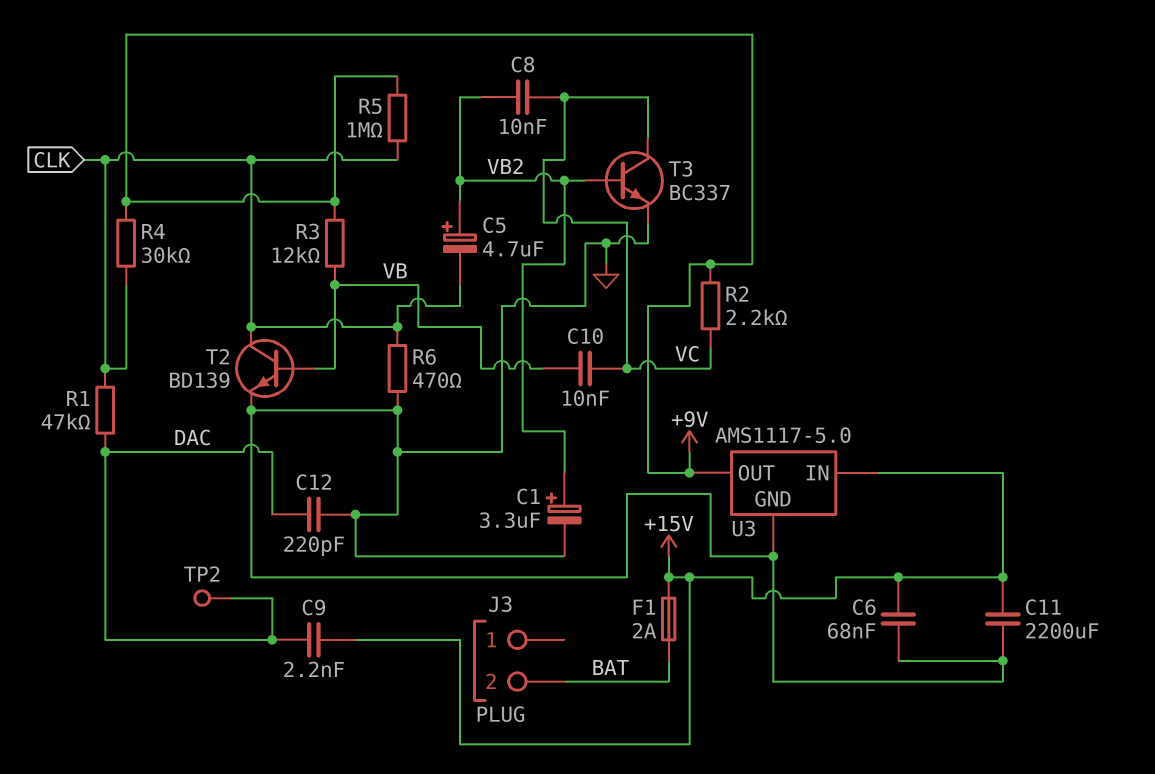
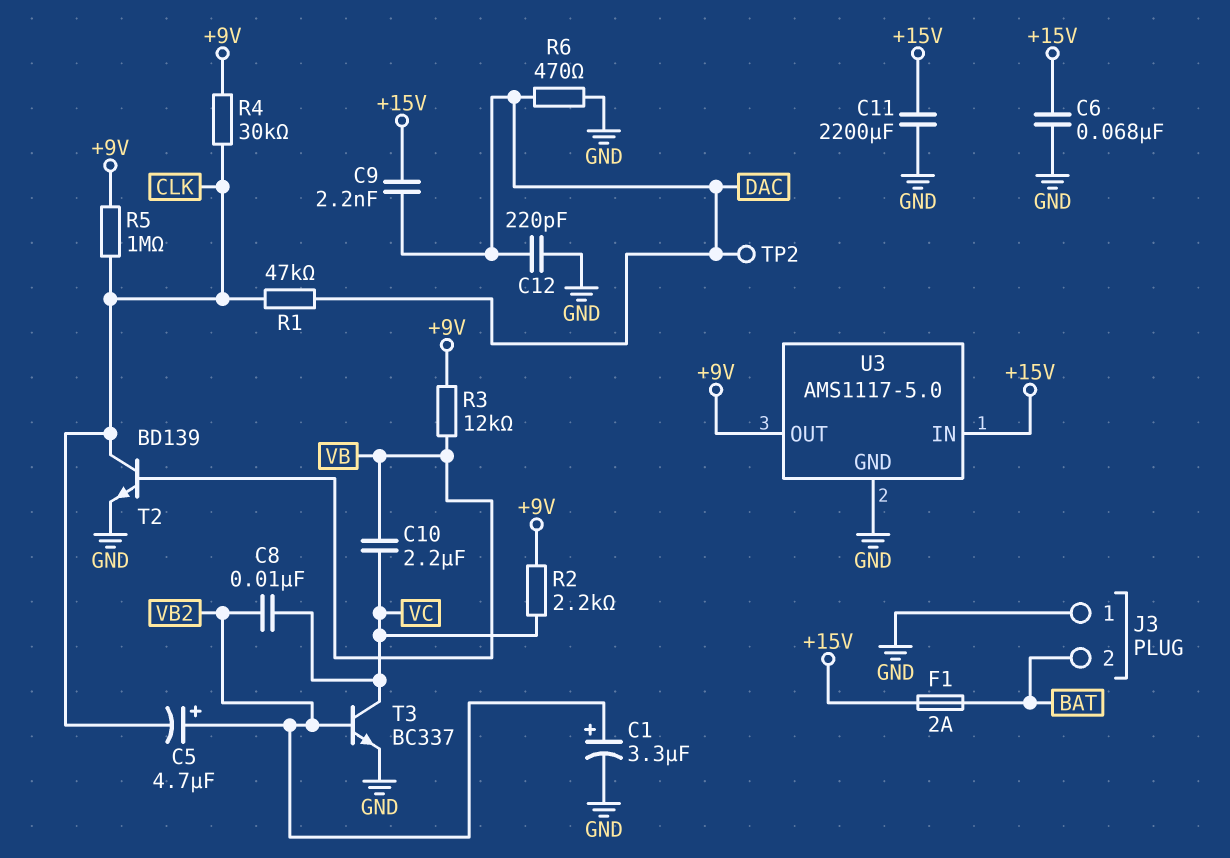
C10: 10nF (VB, VC) -> 2.2uF (VB, VC)
J3 pin 1: none -> GND
R6: 470 (CLK, GND) -> 470 (DAC, GND)

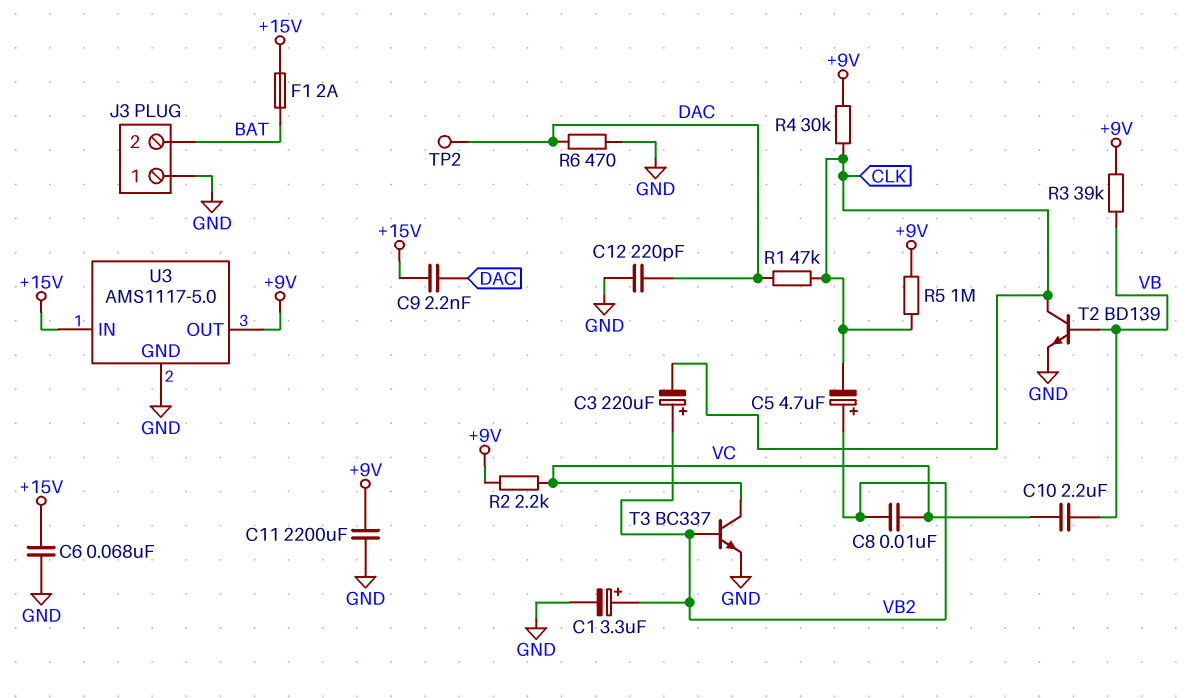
C3: none -> 220uF (plus VB2, minus CLK)
C11: 2200uF (+15V, GND) -> 2200uF (+9V, GND)
R3: 12k (+9V, VB) -> 39k (+9V, VB)

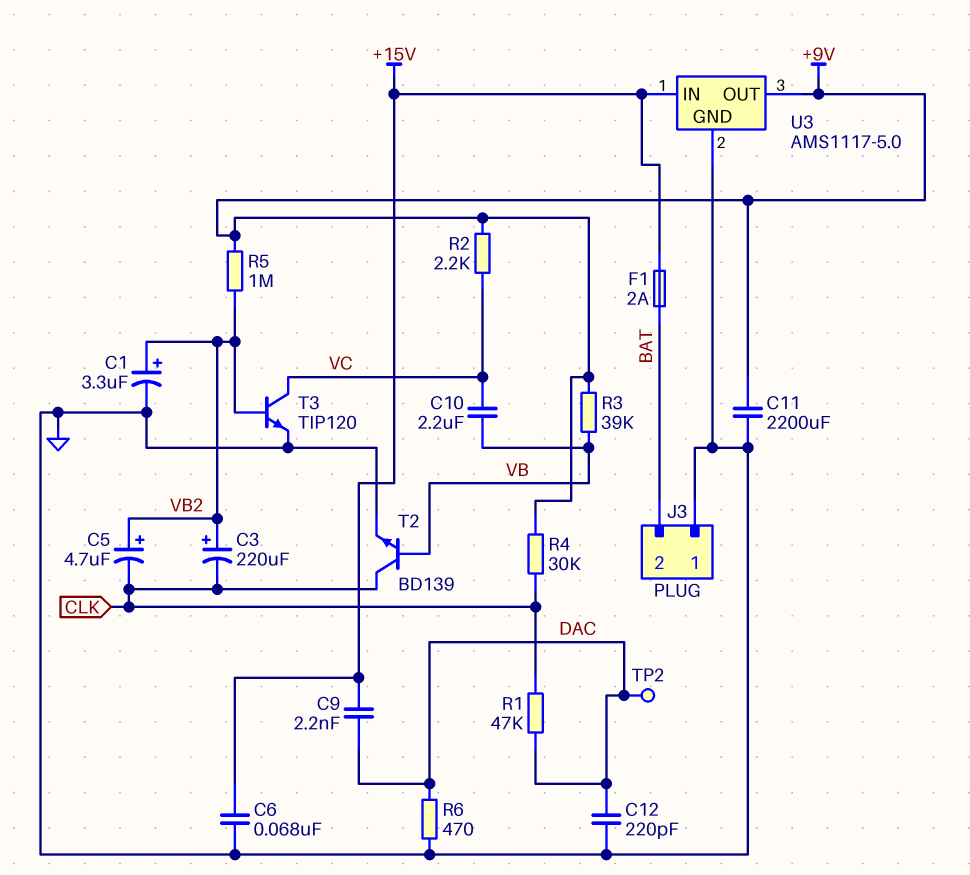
C8: 10nF (VB2, VC) -> none
R5: 1M (+9V, CLK) -> 1M (+9V, VB2)
T3: NPN BC337 (B VB2, C VC, E GND) -> NPN TIP120 (B VB2, C VC, E GND)

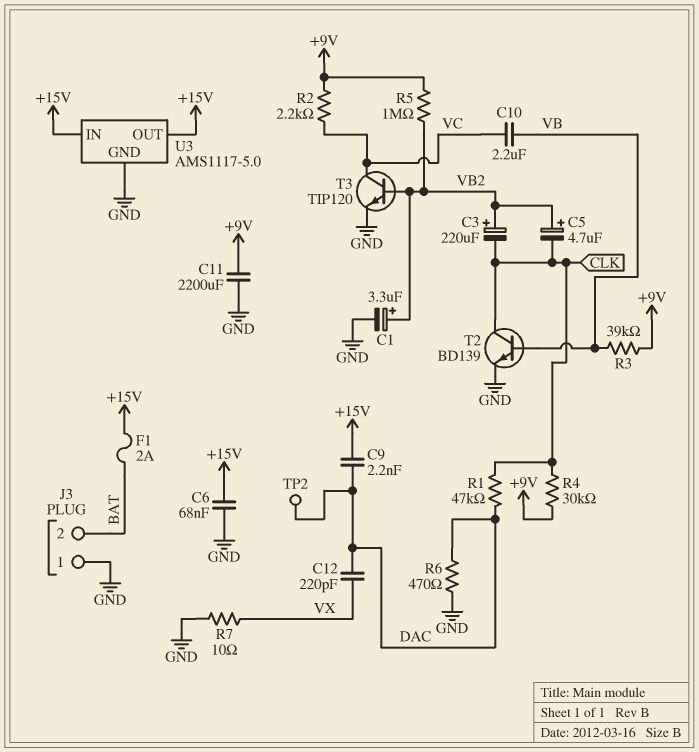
C12: 220pF (DAC, GND) -> 220pF (DAC, VX)
R7: none -> 10 (GND, VX)
U3 pin OUT: +9V -> +15V

